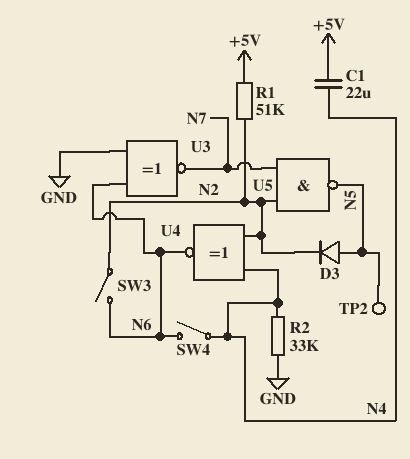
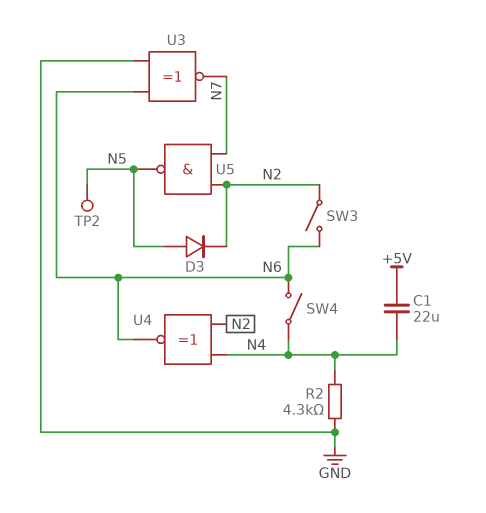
R1: 51k (+5V, N2) -> none
R2: 33k (GND, N4) -> 4.3k (GND, N4)

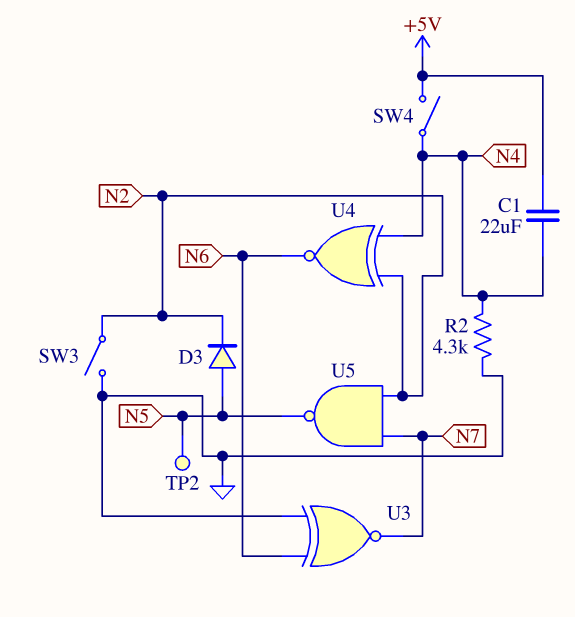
SW3: switch (N2, N6) -> switch (GND, N2)
SW4: switch (N4, N6) -> switch (+5V, N4)

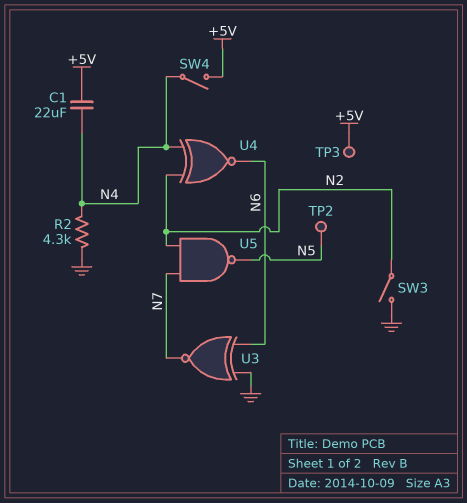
D3: diode (A N5, K N2) -> none
TP3: none -> test point (+5V)

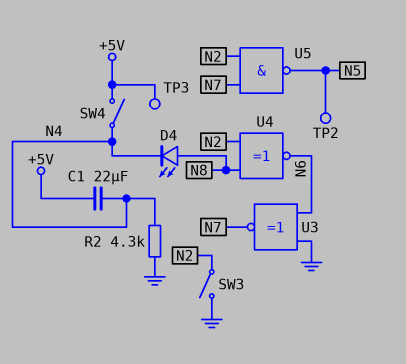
D4: none -> LED (A N8, K N4)
U4: XNOR (in N2, in N4, out N6) -> XNOR (in N2, in N8, out N6)

